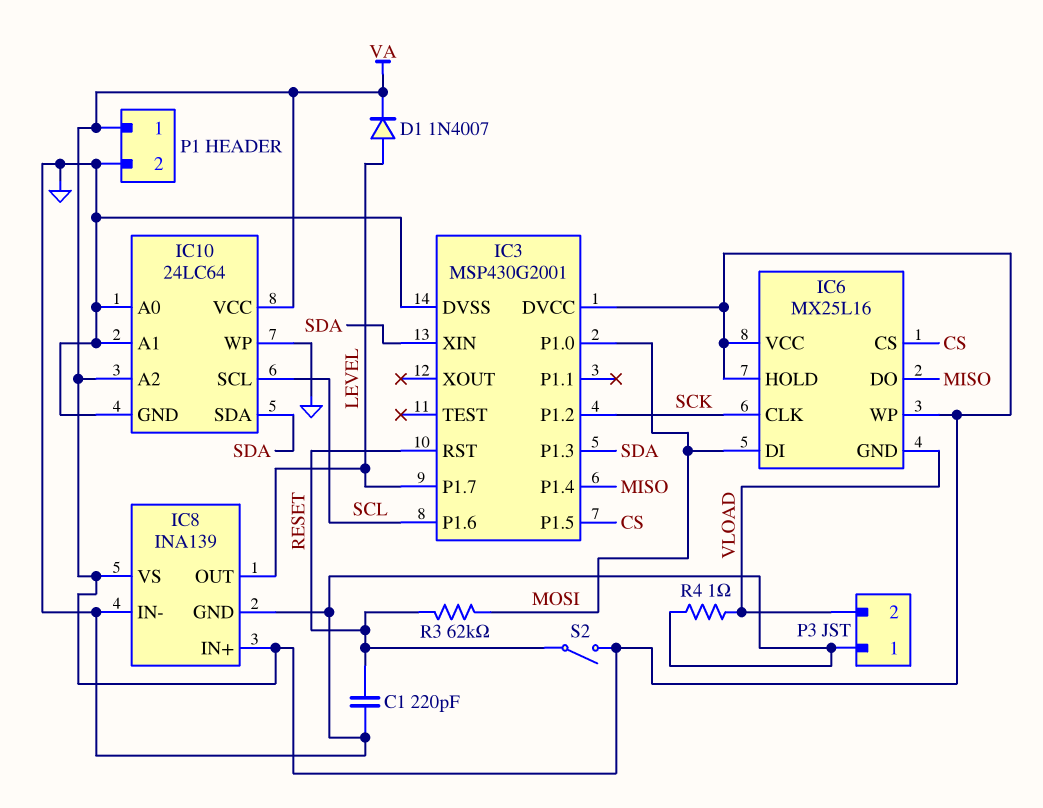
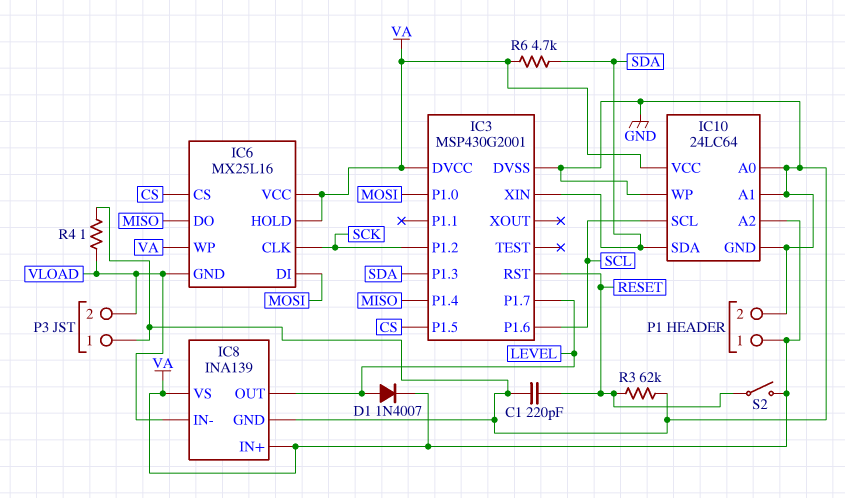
IC8 pin IN-: GND -> VLOAD
R3: 62k (MOSI, RESET) -> 62k (GND, RESET)
R6: none -> 4.7k (SDA, VA)

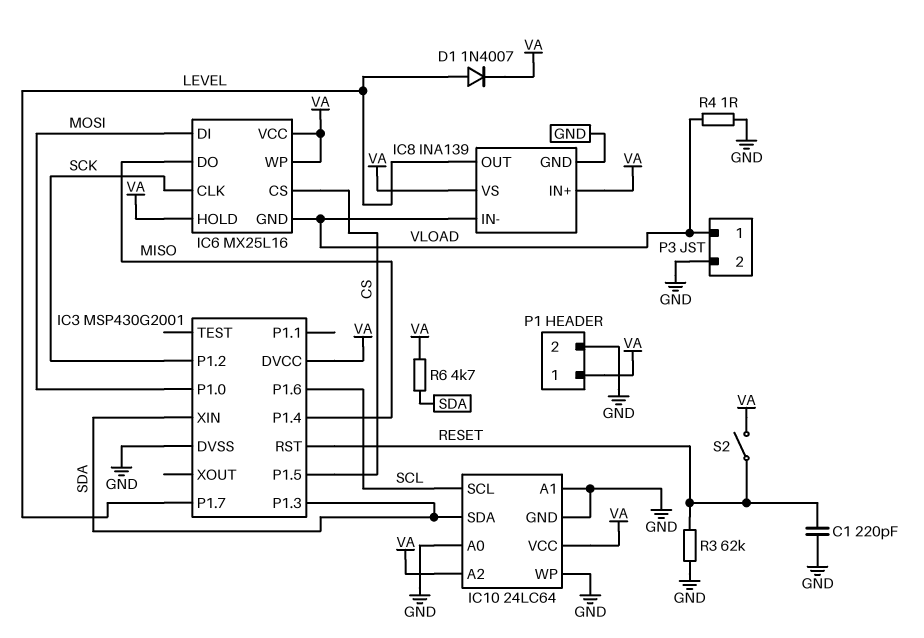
P3 pin 1: GND -> VLOAD
P3 pin 2: VLOAD -> GND

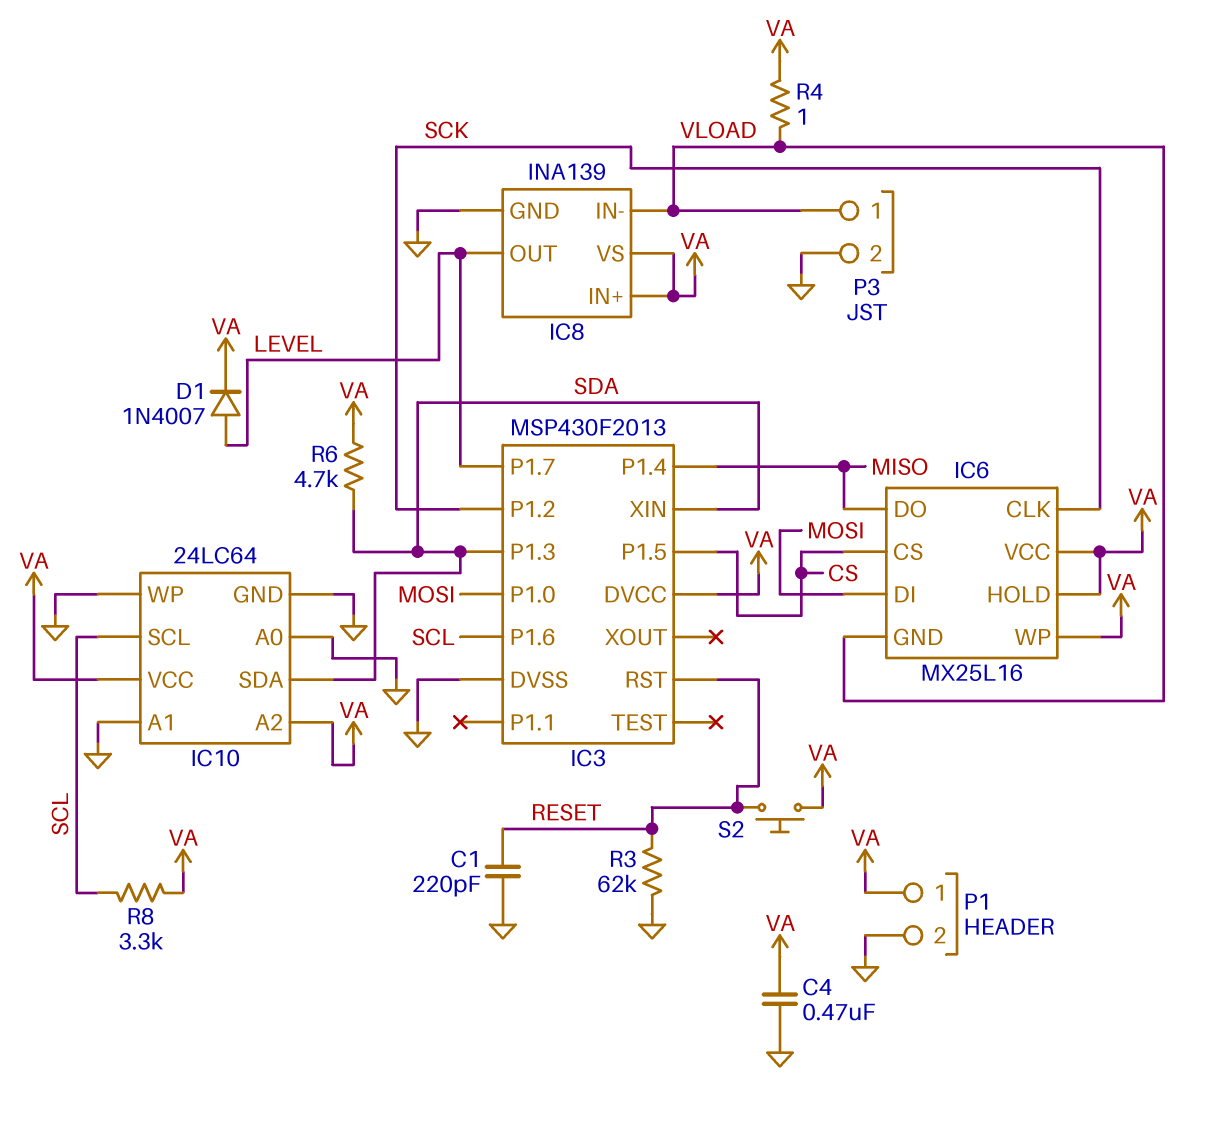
C4: none -> 470nF (GND, VA)
IC3: MSP430G2001 -> MSP430F2013
R4: 1 (GND, VLOAD) -> 1 (VA, VLOAD)
R8: none -> 3.3k (SCL, VA)
S2: switch (RESET, VA) -> button (RESET, VA)

